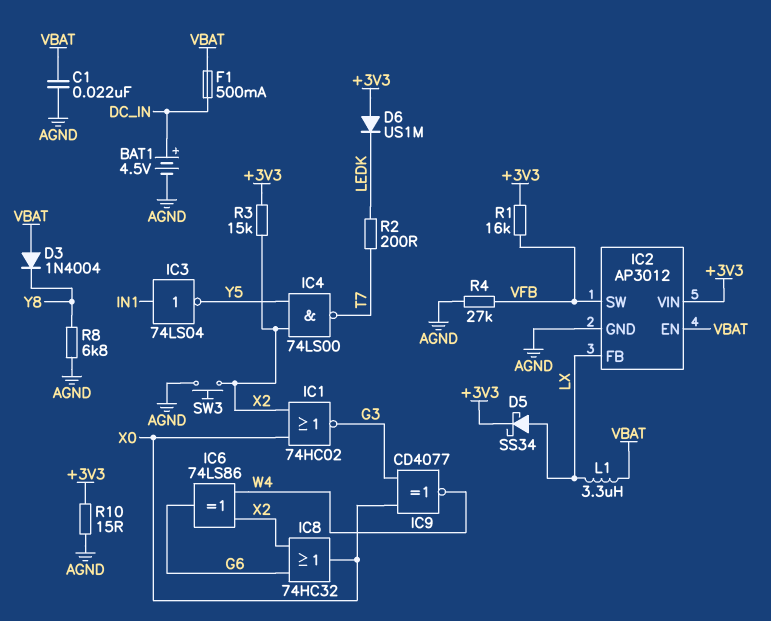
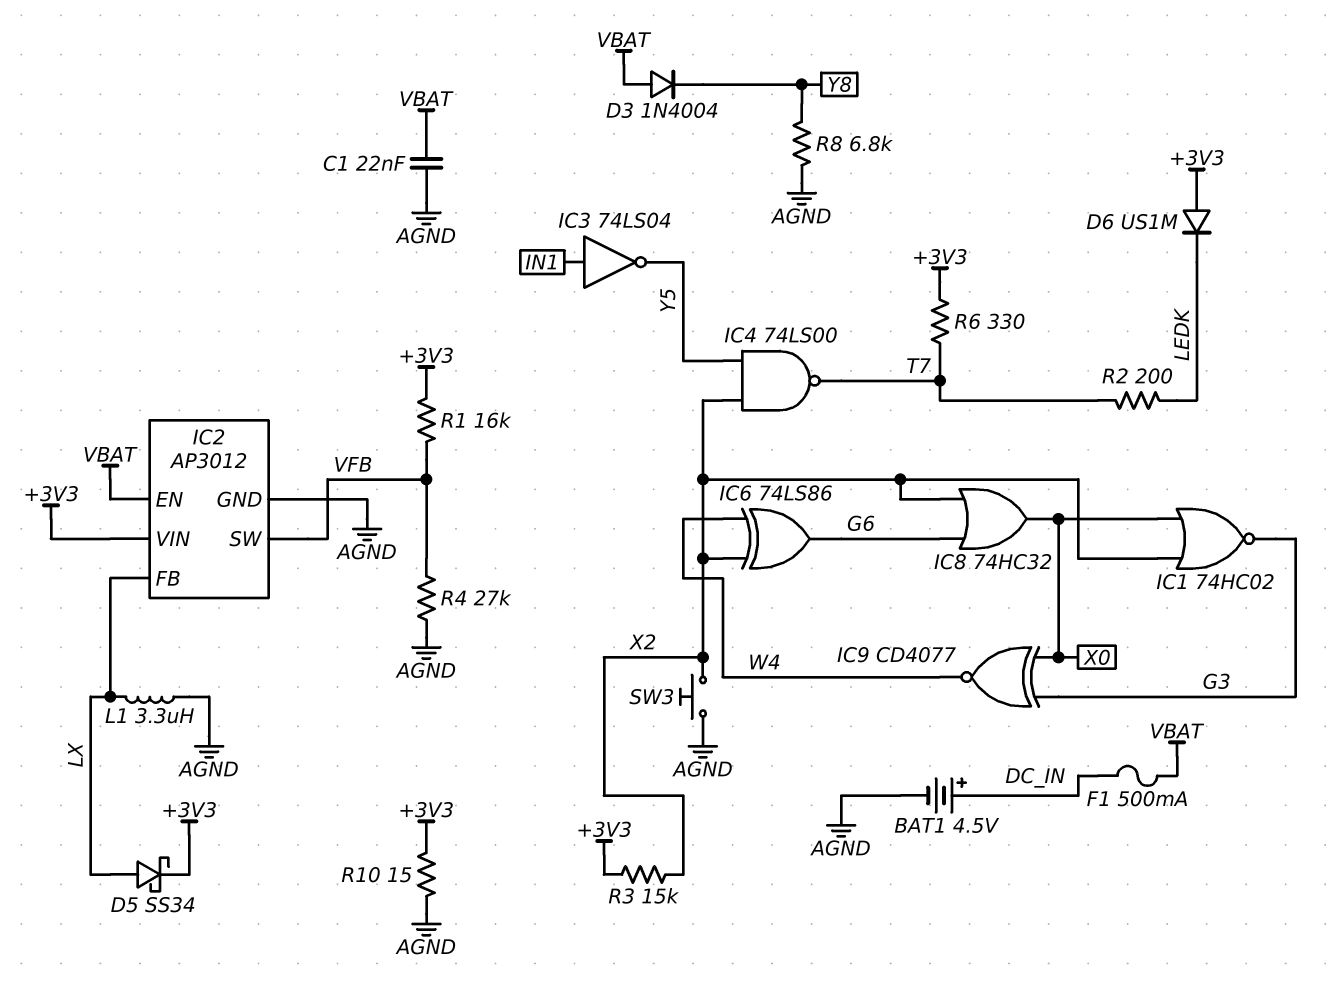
L1: 3.3uH (LX, VBAT) -> 3.3uH (AGND, LX)
R6: none -> 330 (+3V3, T7)

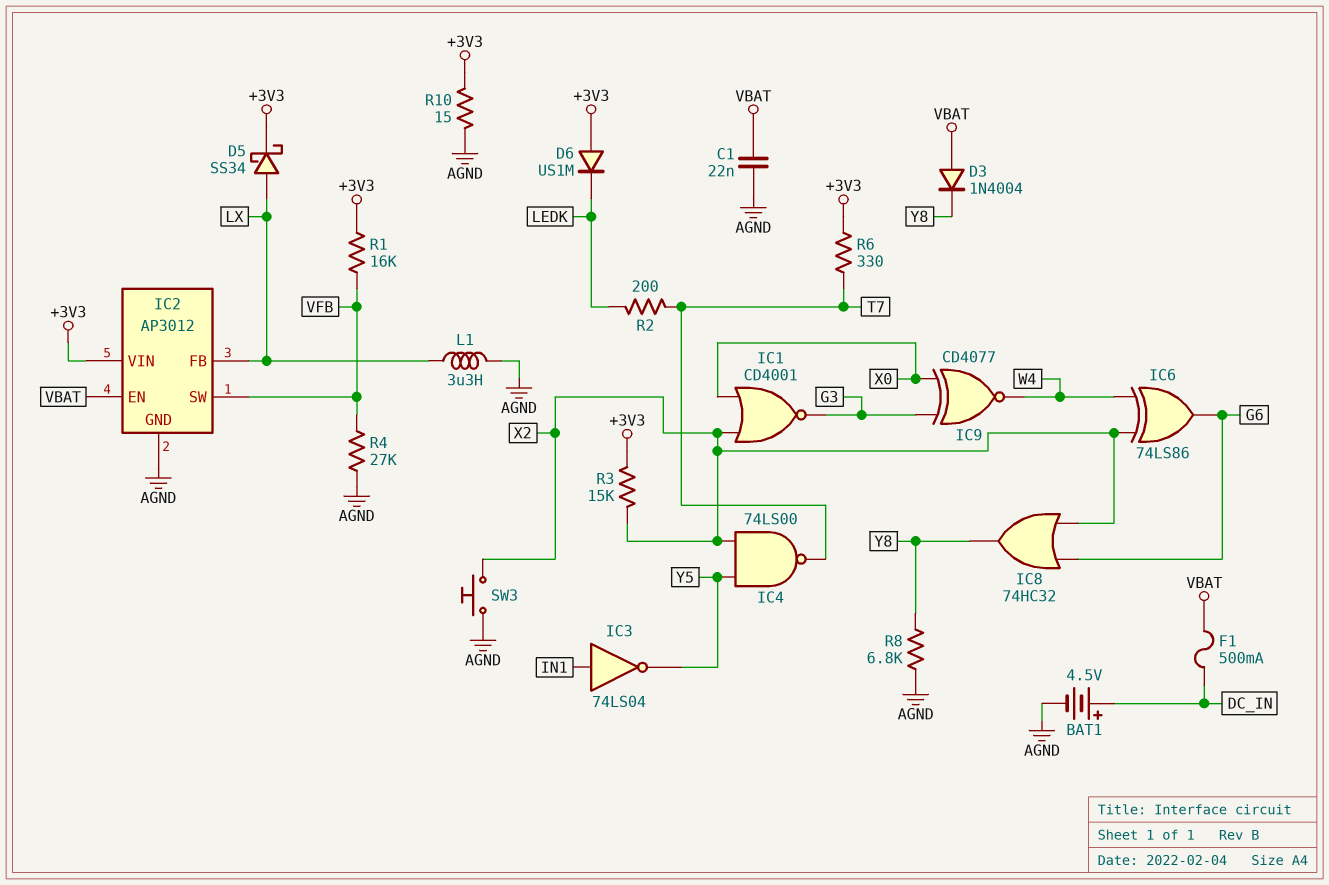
IC1: NOR 74HC02 (in X0, in X2, out G3) -> NOR CD4001 (in X0, in X2, out G3)
IC8: OR 74HC32 (in G6, in X2, out X0) -> OR 74HC32 (in G6, in X2, out Y8)

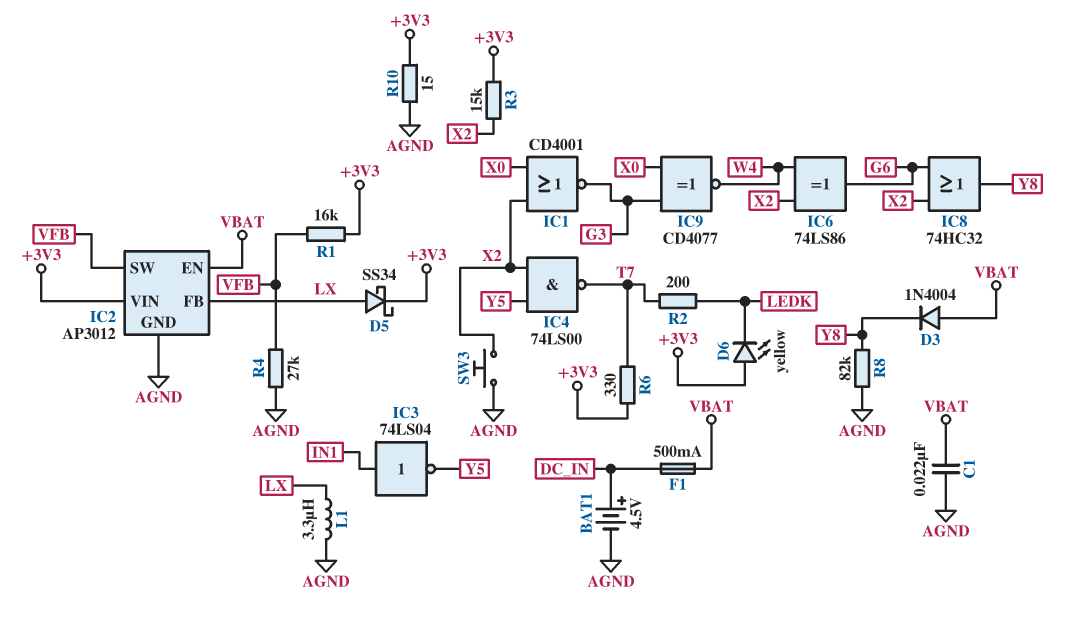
D6: diode US1M (A +3V3, K LEDK) -> LED yellow (A +3V3, K LEDK)
R8: 6.8k (AGND, Y8) -> 82k (AGND, Y8)

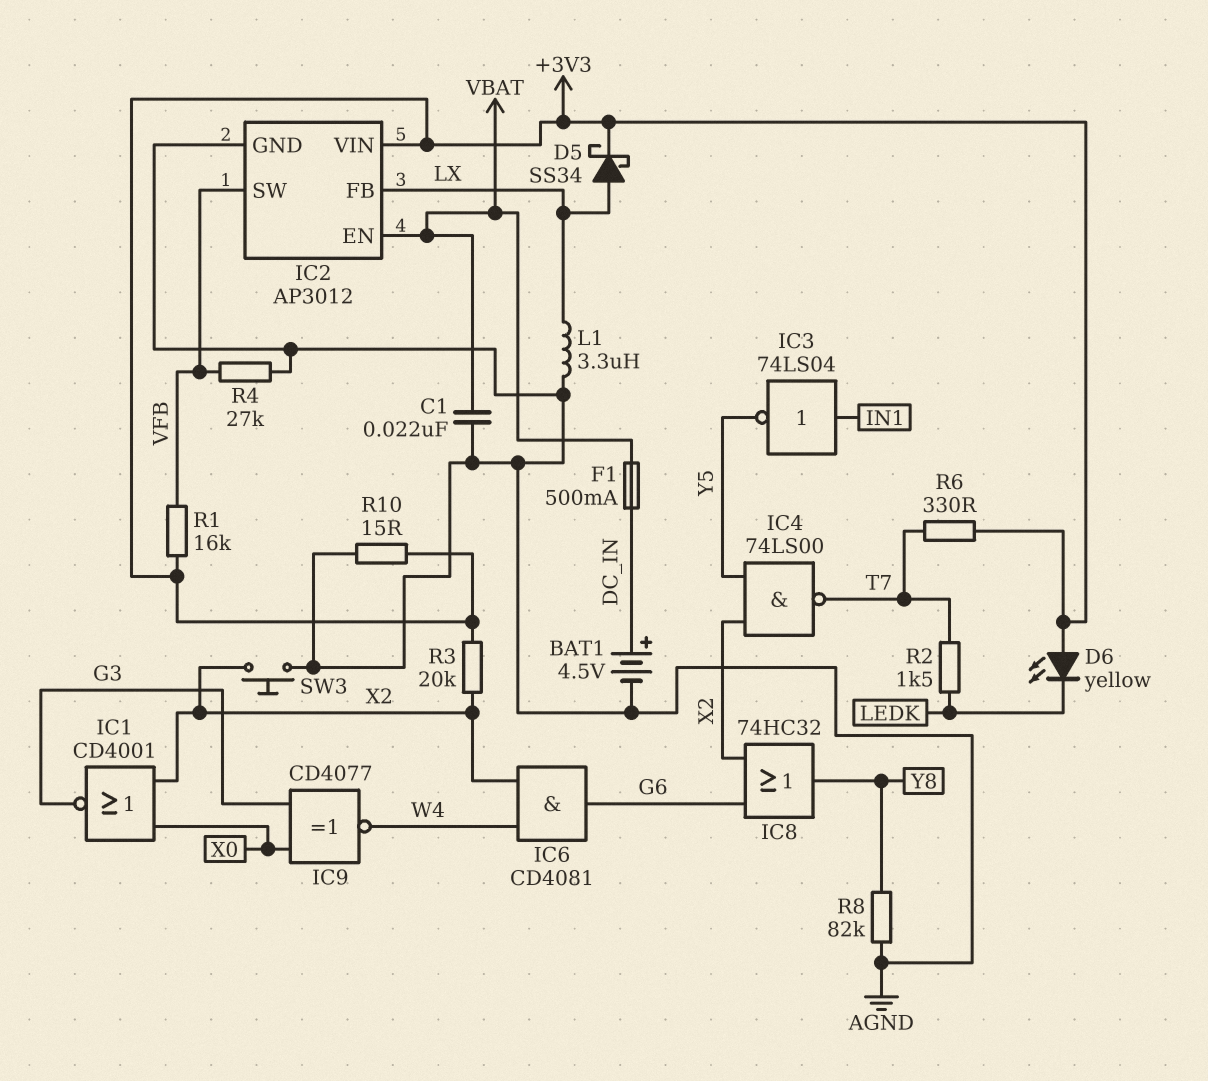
D3: diode 1N4004 (A VBAT, K Y8) -> none
IC6: XOR 74LS86 (in W4, in X2, out G6) -> AND CD4081 (in W4, in X2, out G6)
R2: 200 (LEDK, T7) -> 1.5k (LEDK, T7)
R3: 15k (+3V3, X2) -> 20k (+3V3, X2)

